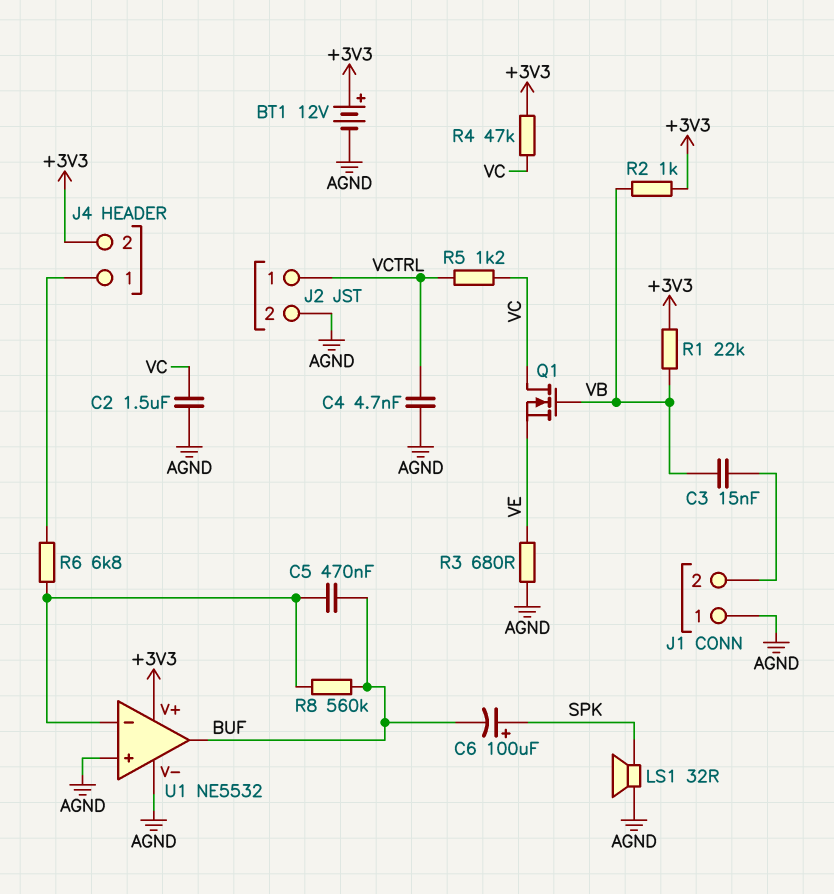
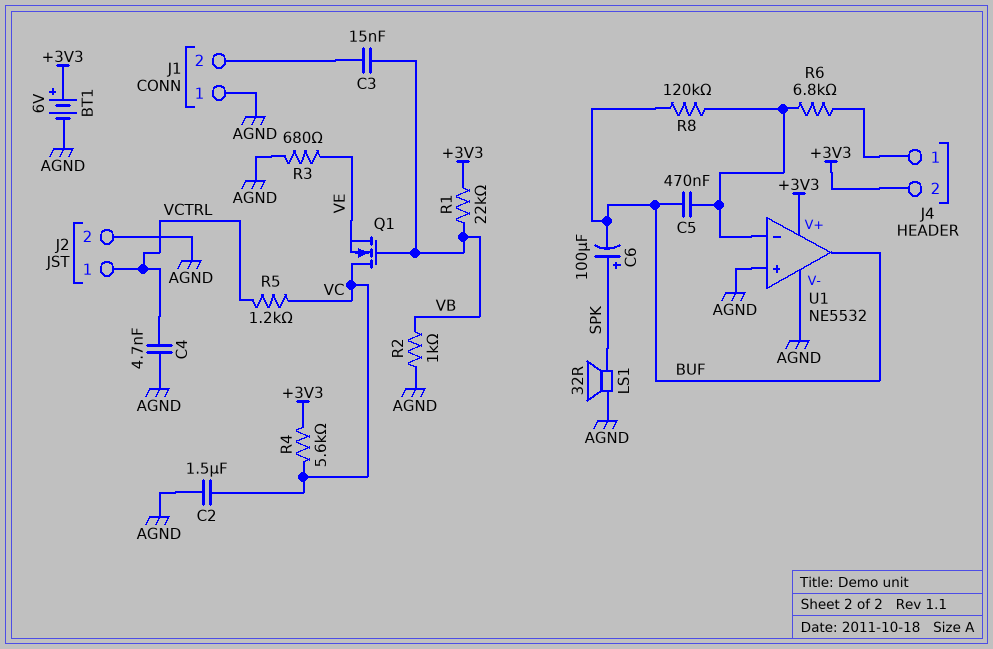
BT1: 12V (plus +3V3, minus AGND) -> 6V (plus +3V3, minus AGND)
R2: 1k (+3V3, VB) -> 1k (AGND, VB)
R4: 47k (+3V3, VC) -> 5.6k (+3V3, VC)
R8: 560k (BUF, U1/in-) -> 120k (BUF, U1/in-)

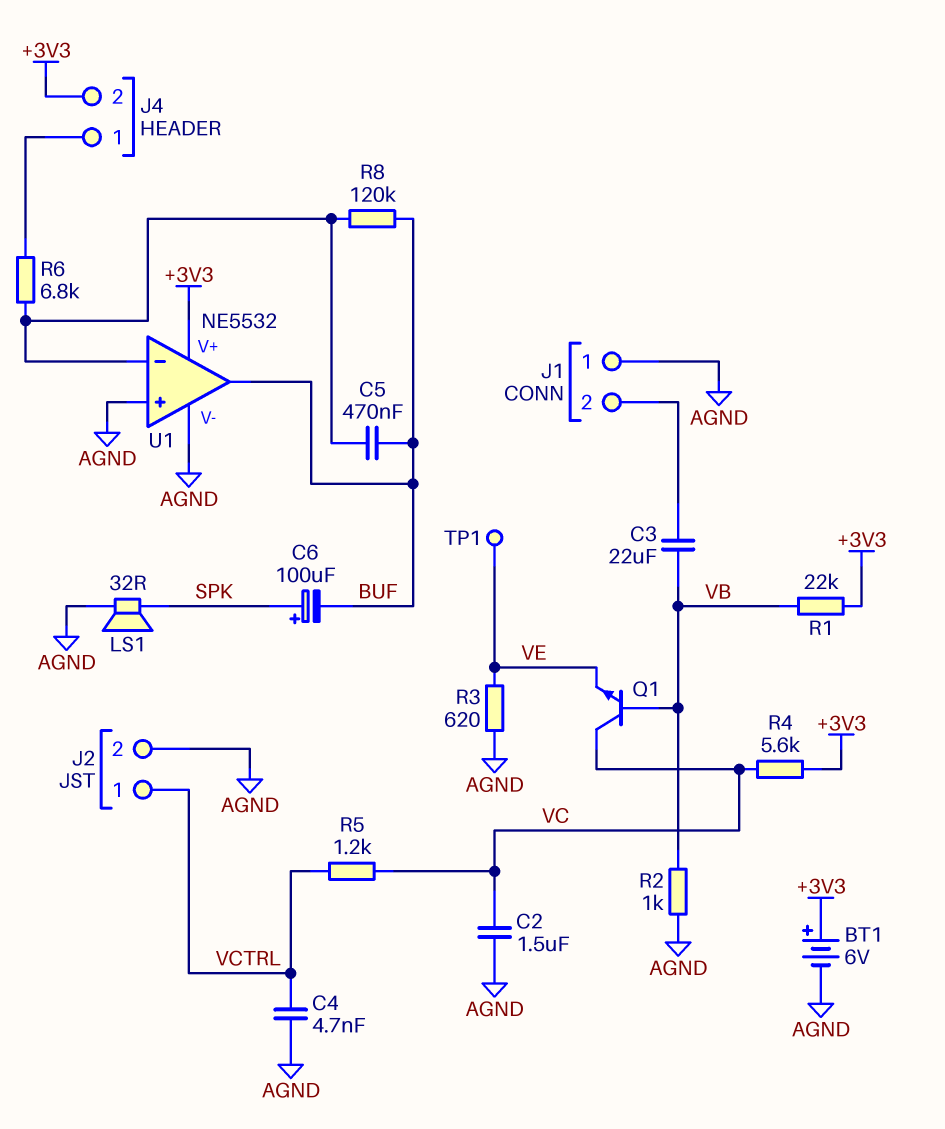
C3: 15nF (J1/2, VB) -> 22uF (J1/2, VB)
Q1: NMOS (G VB, D VC, S VE) -> NPN (B VB, C VC, E VE)
R3: 680 (AGND, VE) -> 620 (AGND, VE)
TP1: none -> test point (VE)

